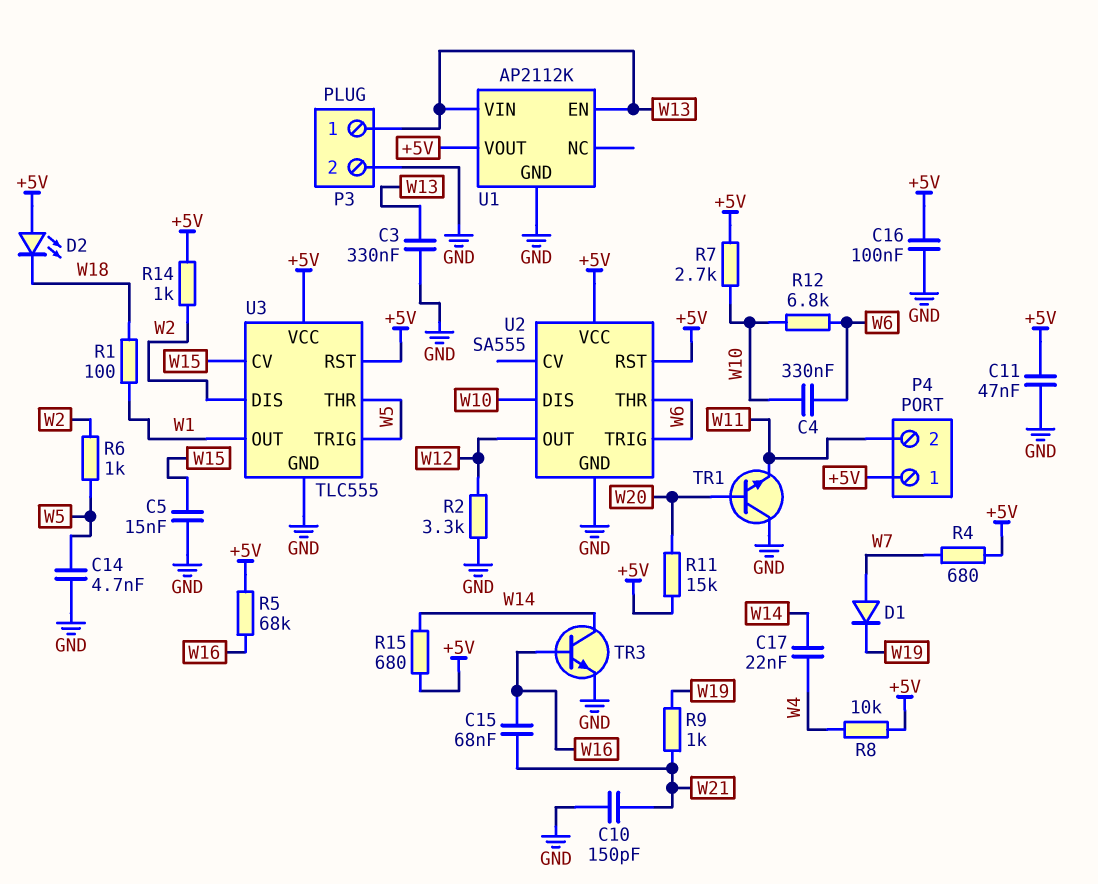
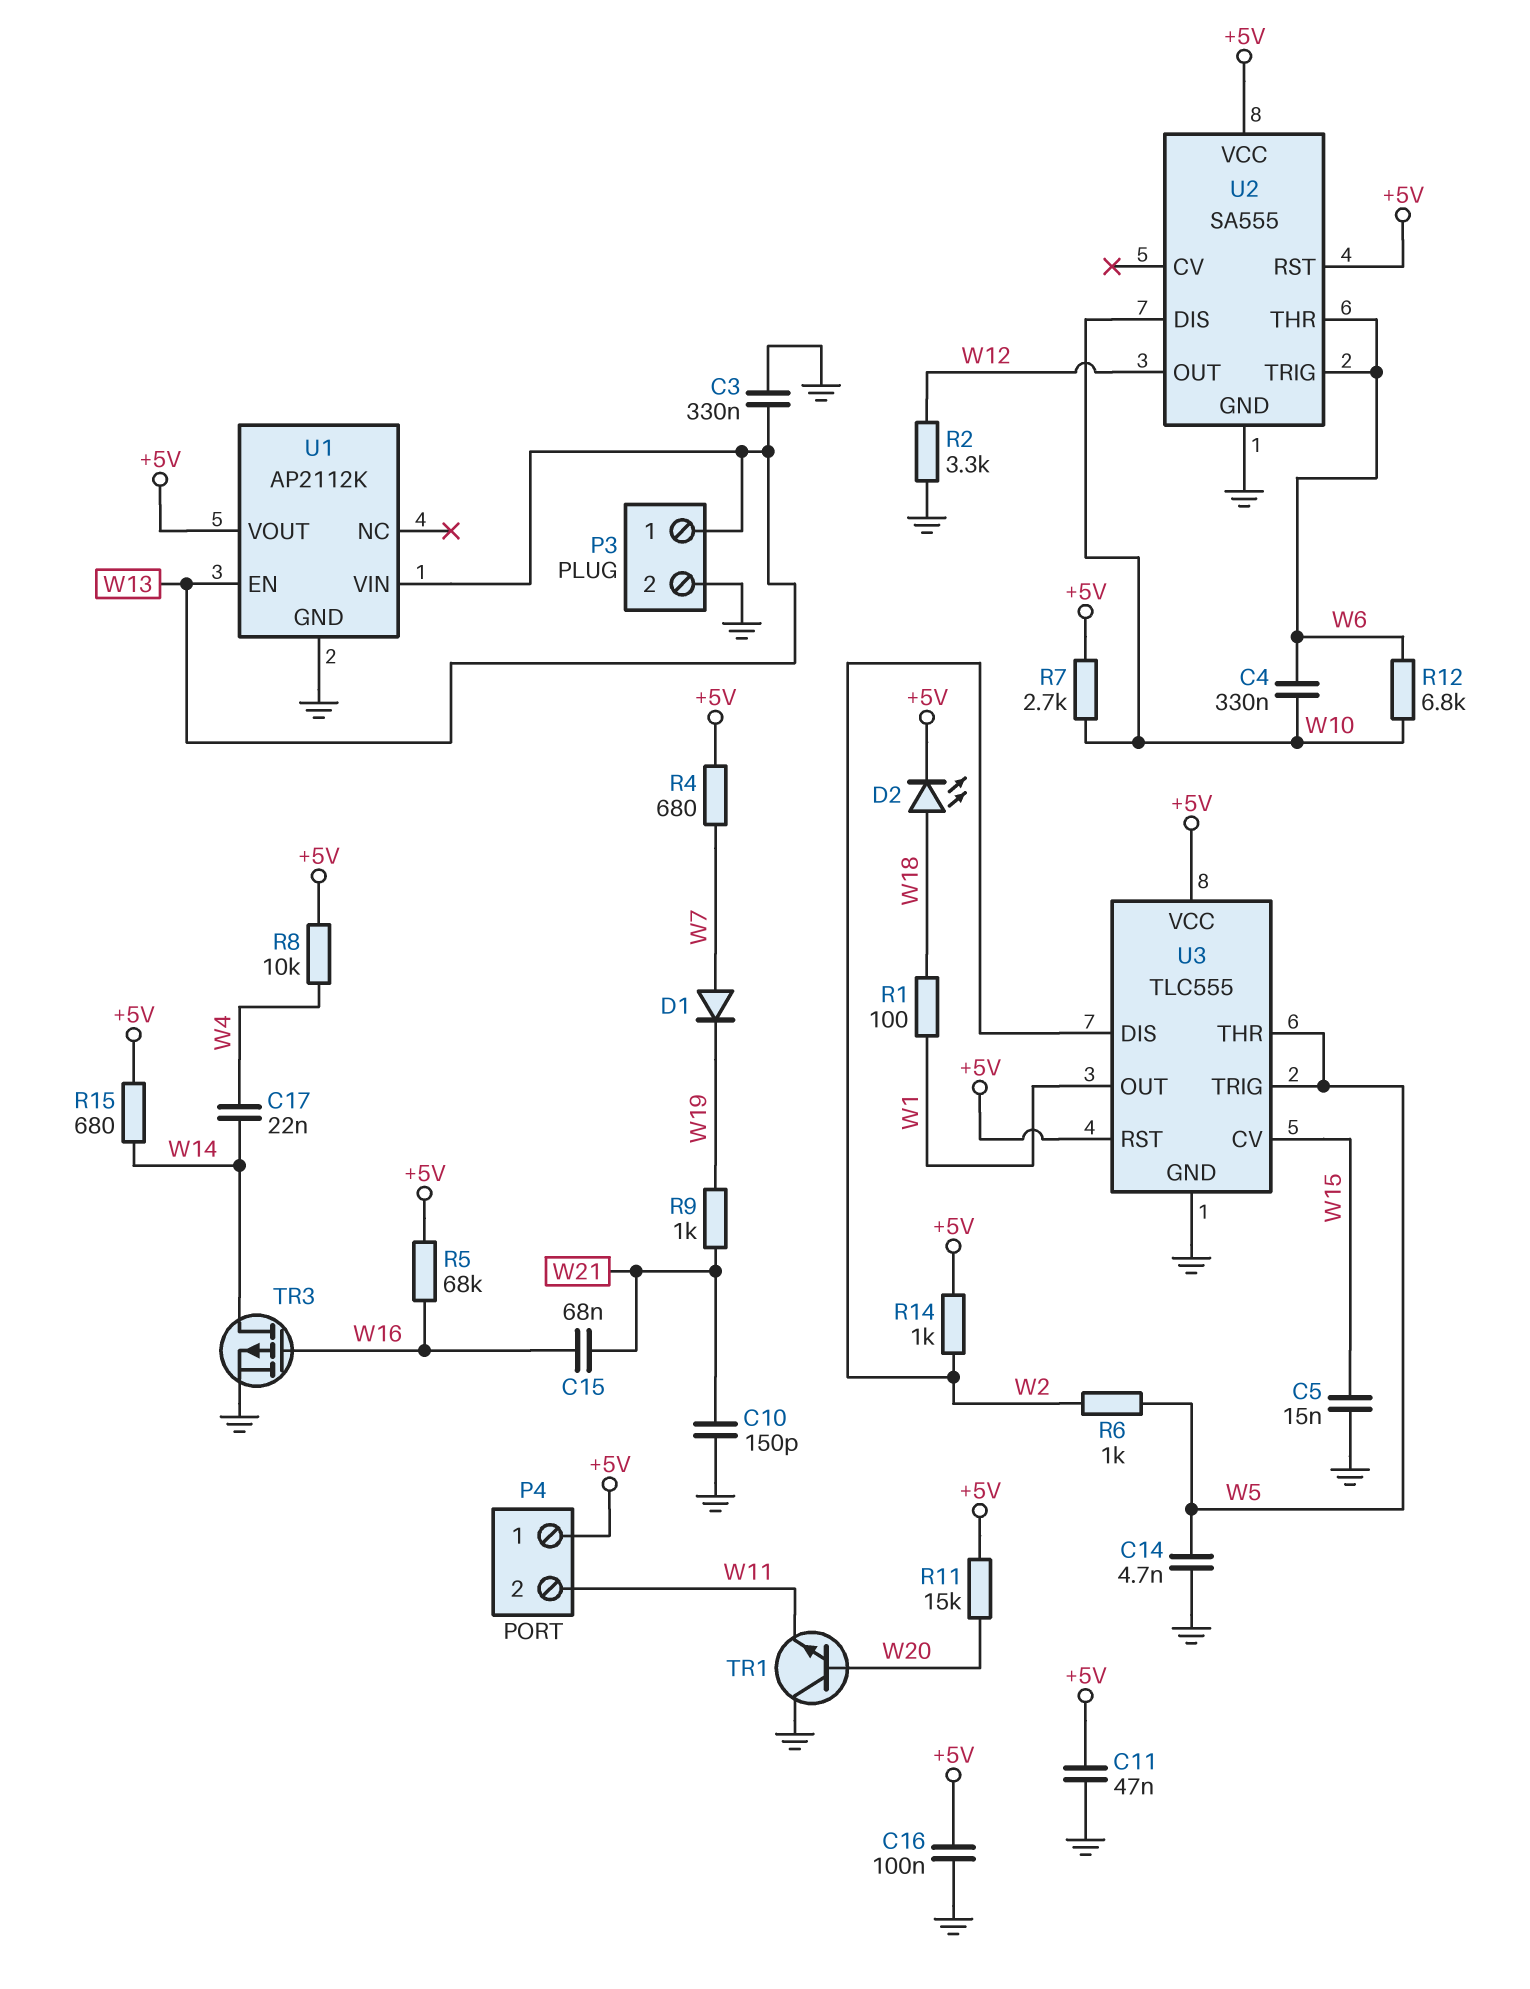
D2: LED (A +5V, K W18) -> LED (A W18, K +5V)
TR3: NPN (B W16, C W14, E GND) -> PMOS (G W16, D W14, S GND)

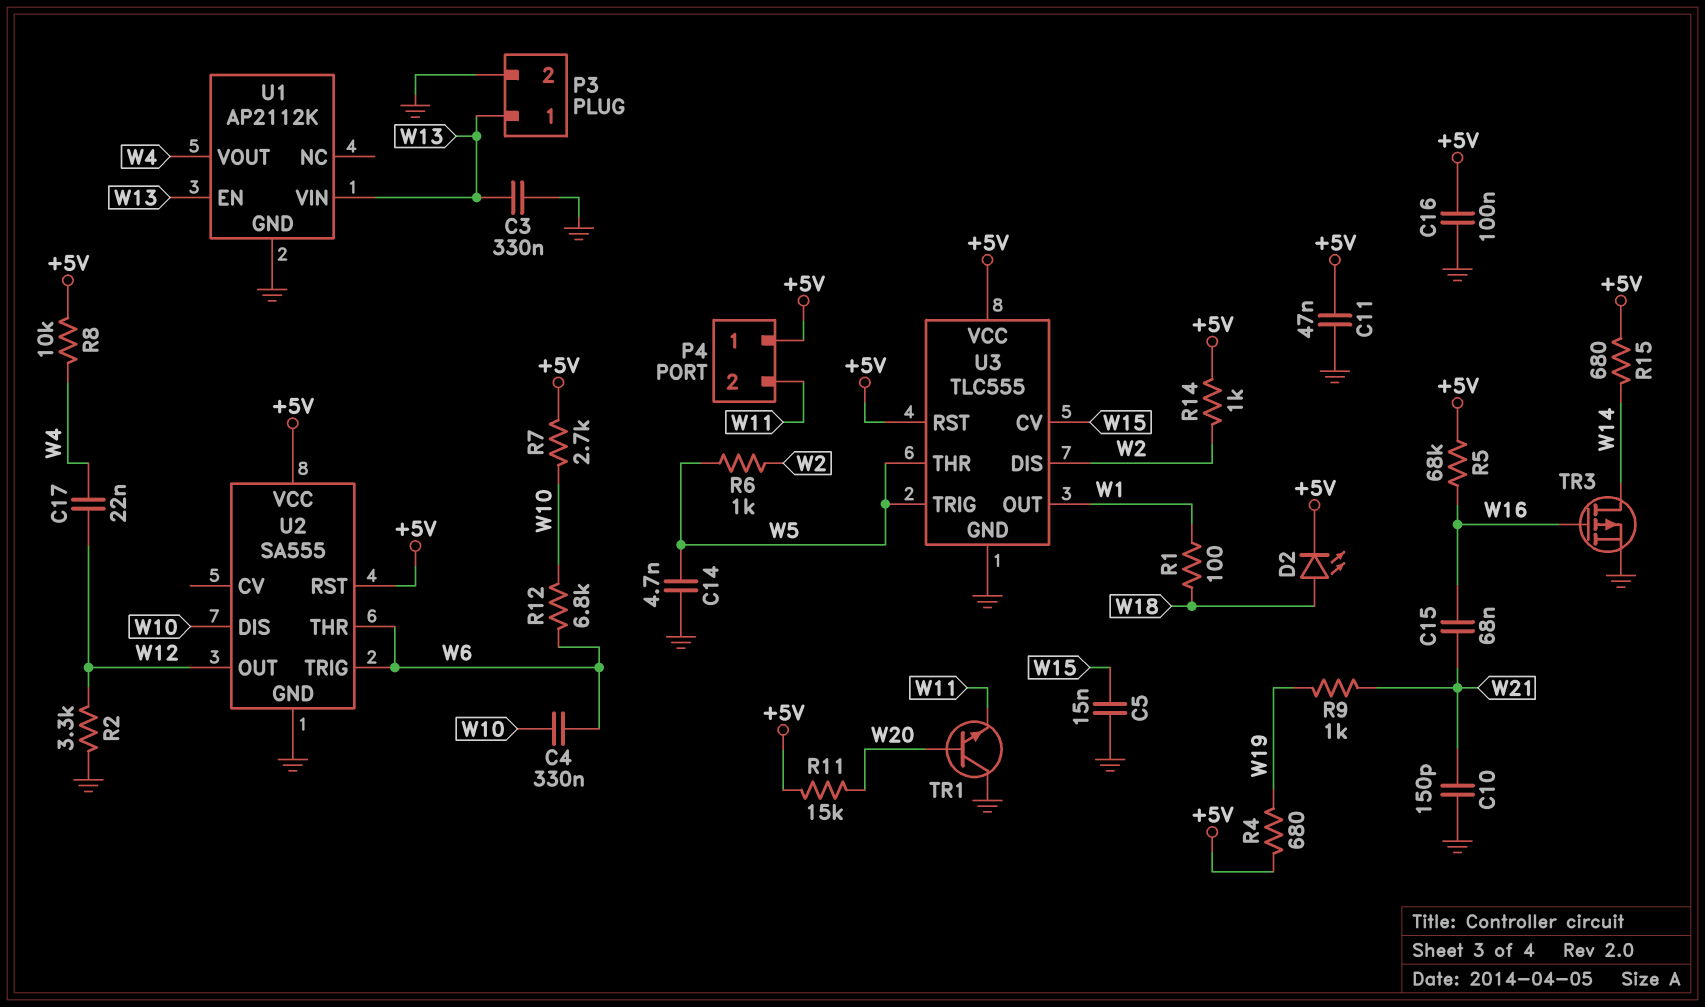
C17: 22nF (W4, W14) -> 22nF (W4, W12)
D1: diode (A W7, K W19) -> none
R4: 680 (+5V, W7) -> 680 (+5V, W19)
U1 pin VOUT: +5V -> W4

